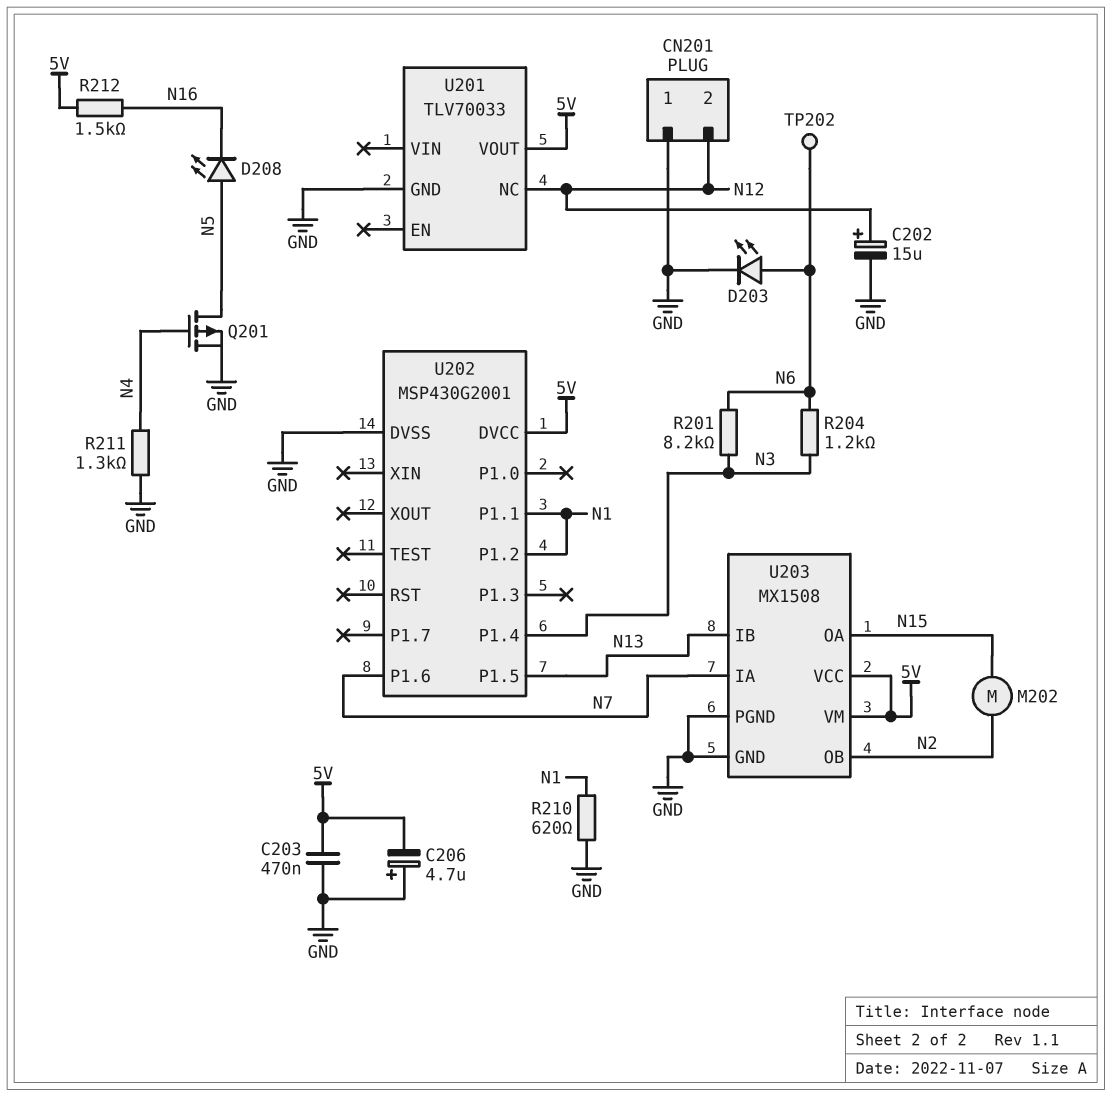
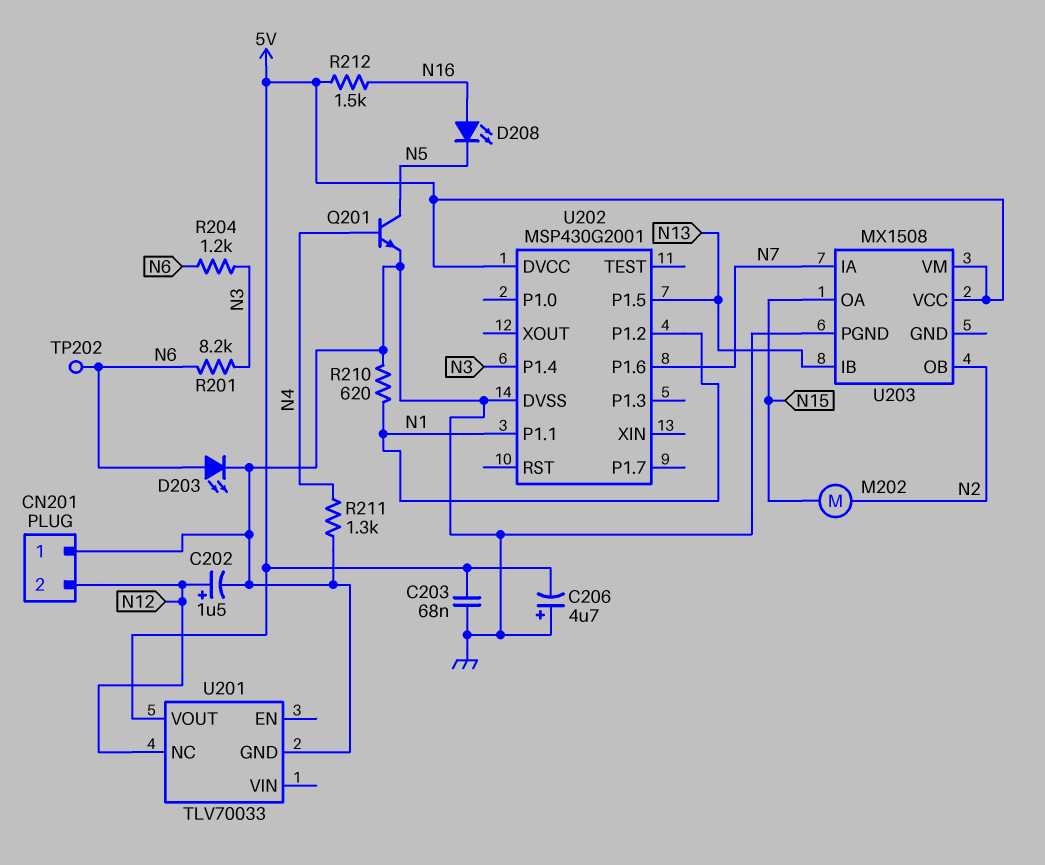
C202: 15uF (plus N12, minus GND) -> 1.5uF (plus N12, minus GND)
C203: 470nF (5V, GND) -> 68nF (5V, GND)
D208: LED (A N5, K N16) -> LED (A N16, K N5)
Q201: PMOS (G N4, D N5, S GND) -> NPN (B N4, C N5, E GND)
U203 pin GND: GND -> none

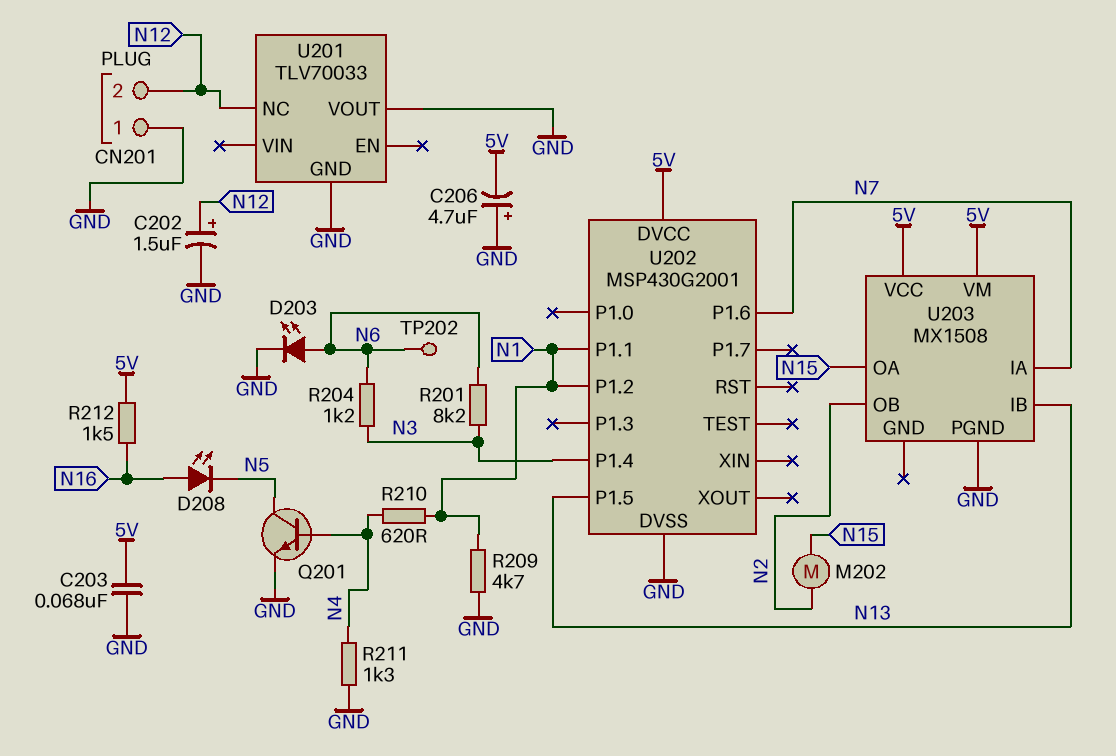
R209: none -> 4.7k (GND, N1)
R210: 620 (GND, N1) -> 620 (N1, N4)
U201 pin VOUT: 5V -> GND

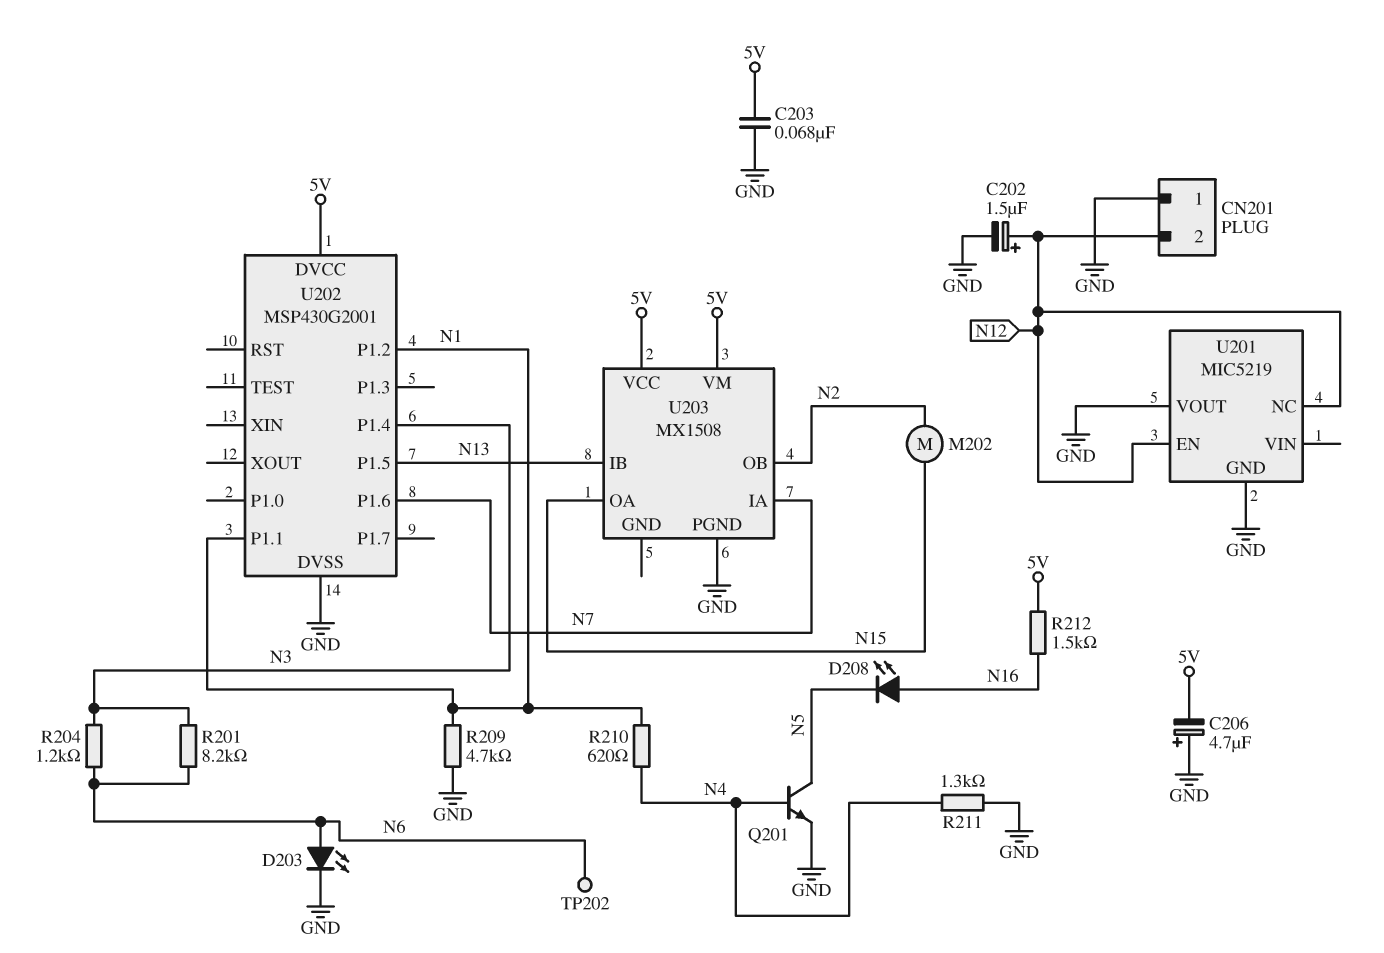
U201: TLV70033 -> MIC5219
U201 pin EN: none -> N12

